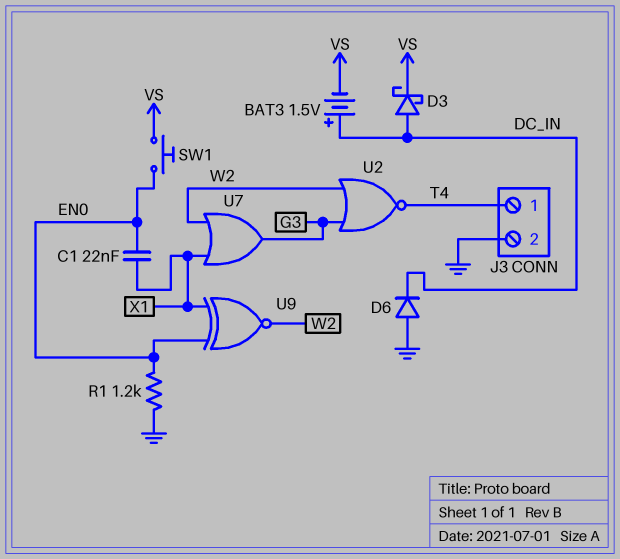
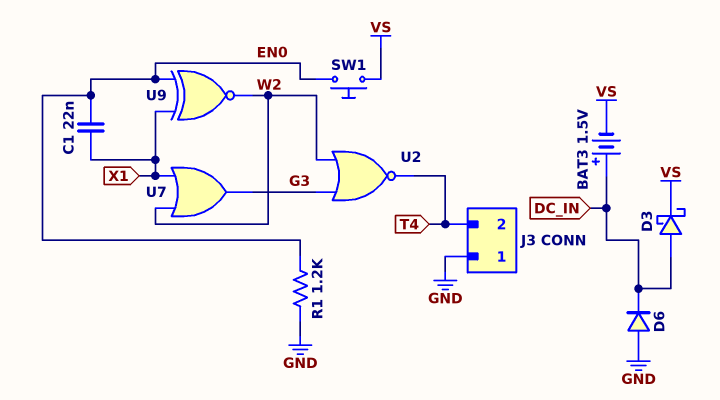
J3 pin 1: T4 -> GND
J3 pin 2: GND -> T4

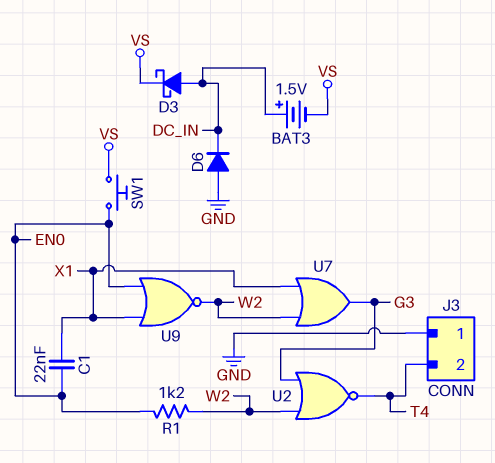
R1: 1.2k (EN0, GND) -> 1.2k (EN0, W2)
U9: XNOR (in EN0, in X1, out W2) -> NOR (in EN0, in X1, out W2)

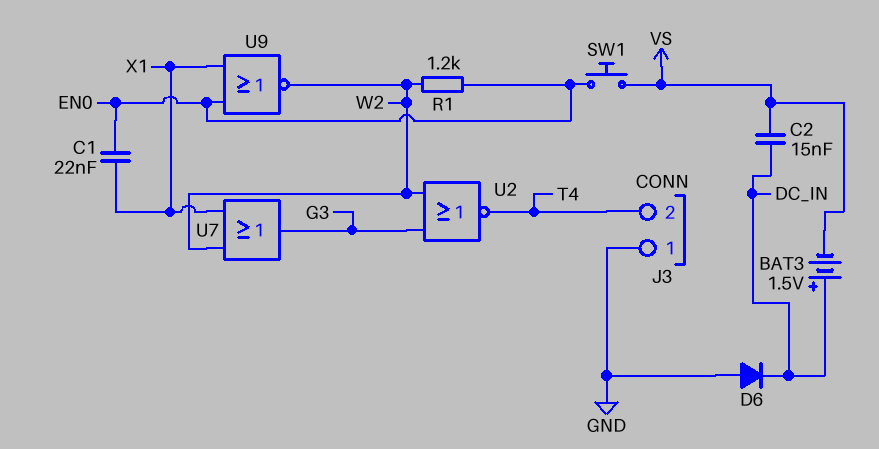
C2: none -> 15nF (DC_IN, VS)
D3: schottky (A DC_IN, K VS) -> none

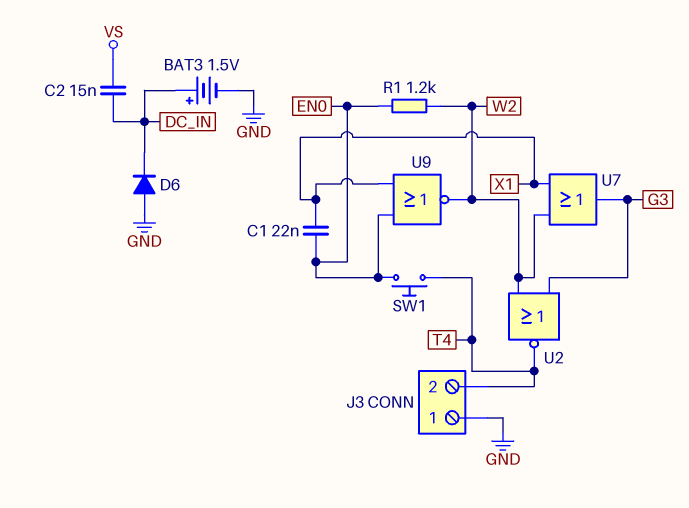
BAT3: 1.5V (plus DC_IN, minus VS) -> 1.5V (plus DC_IN, minus GND)
SW1: button (EN0, VS) -> button (EN0, T4)

